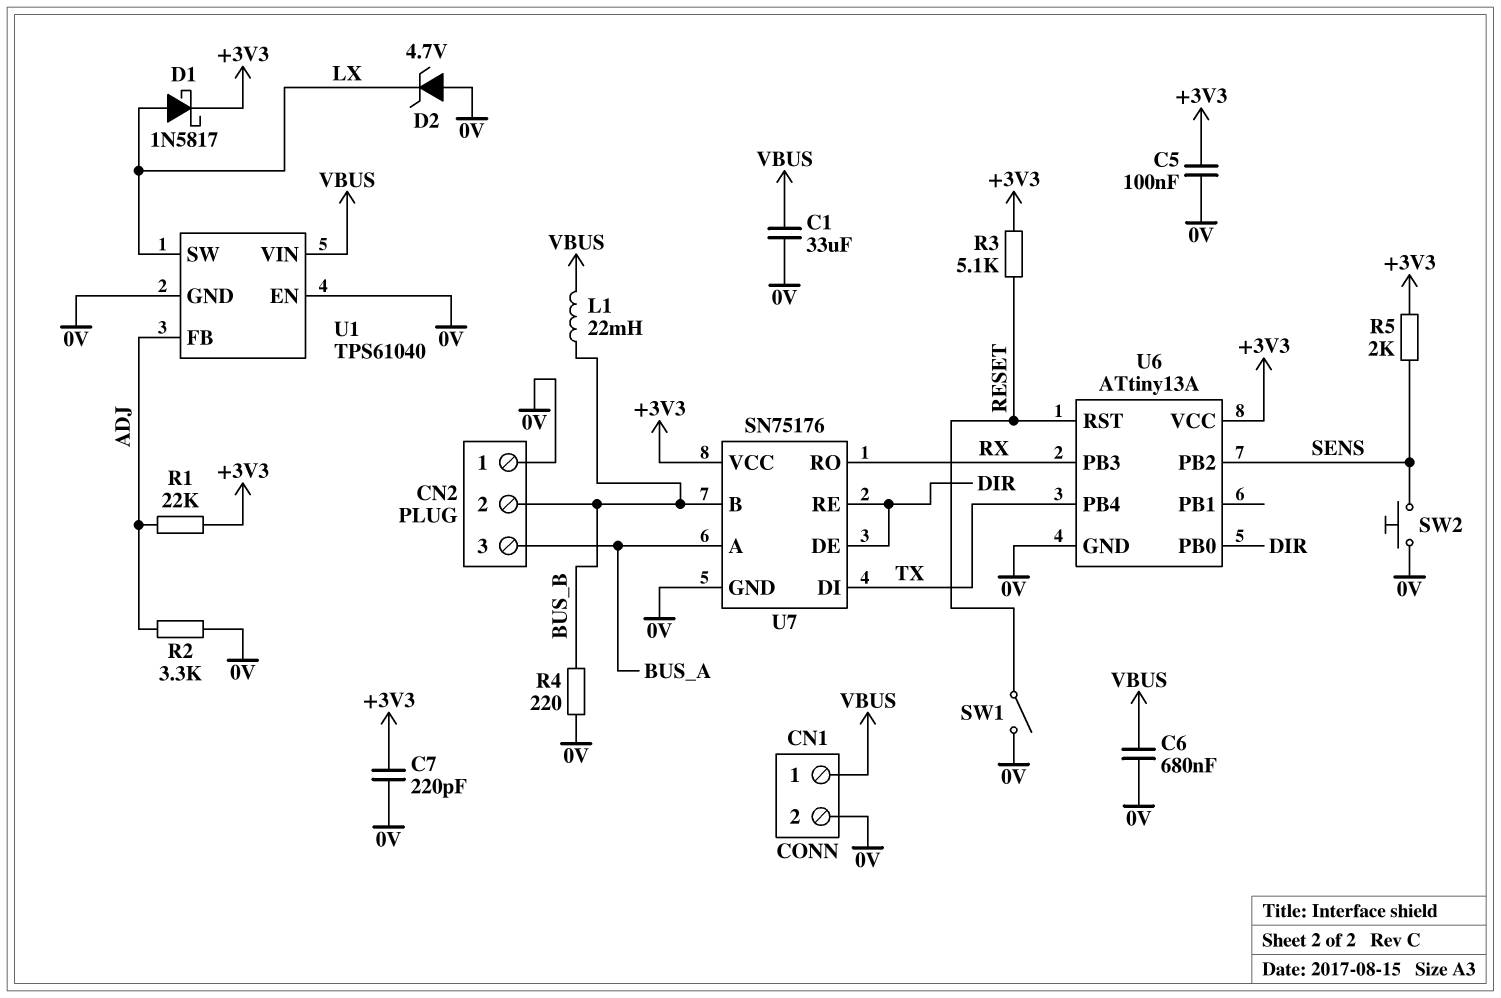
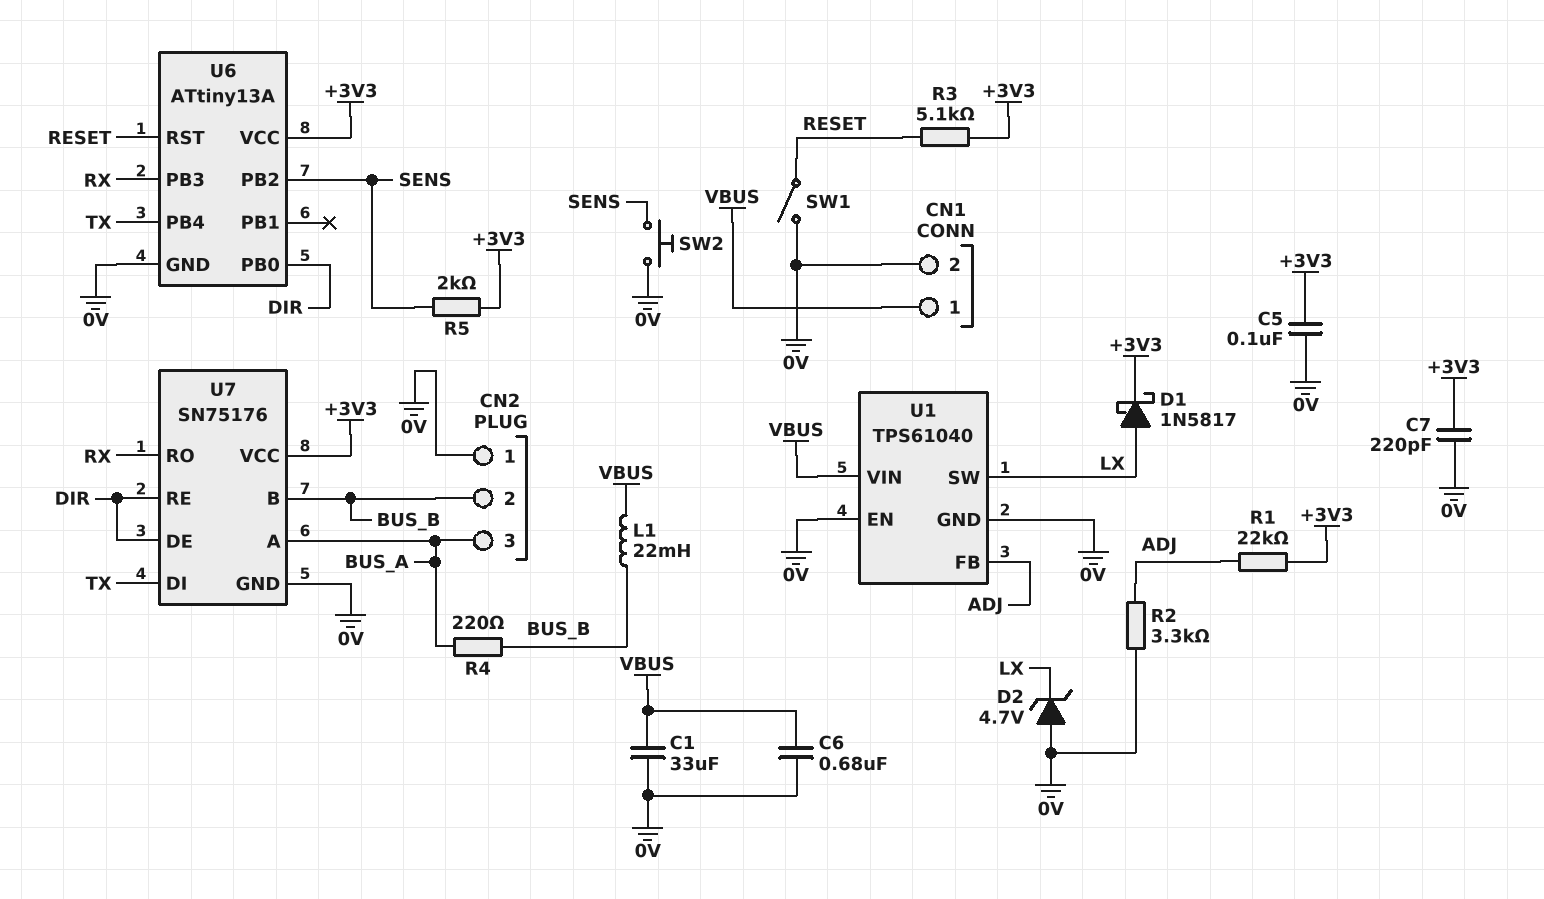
R4: 220 (0V, BUS_B) -> 220 (BUS_A, BUS_B)

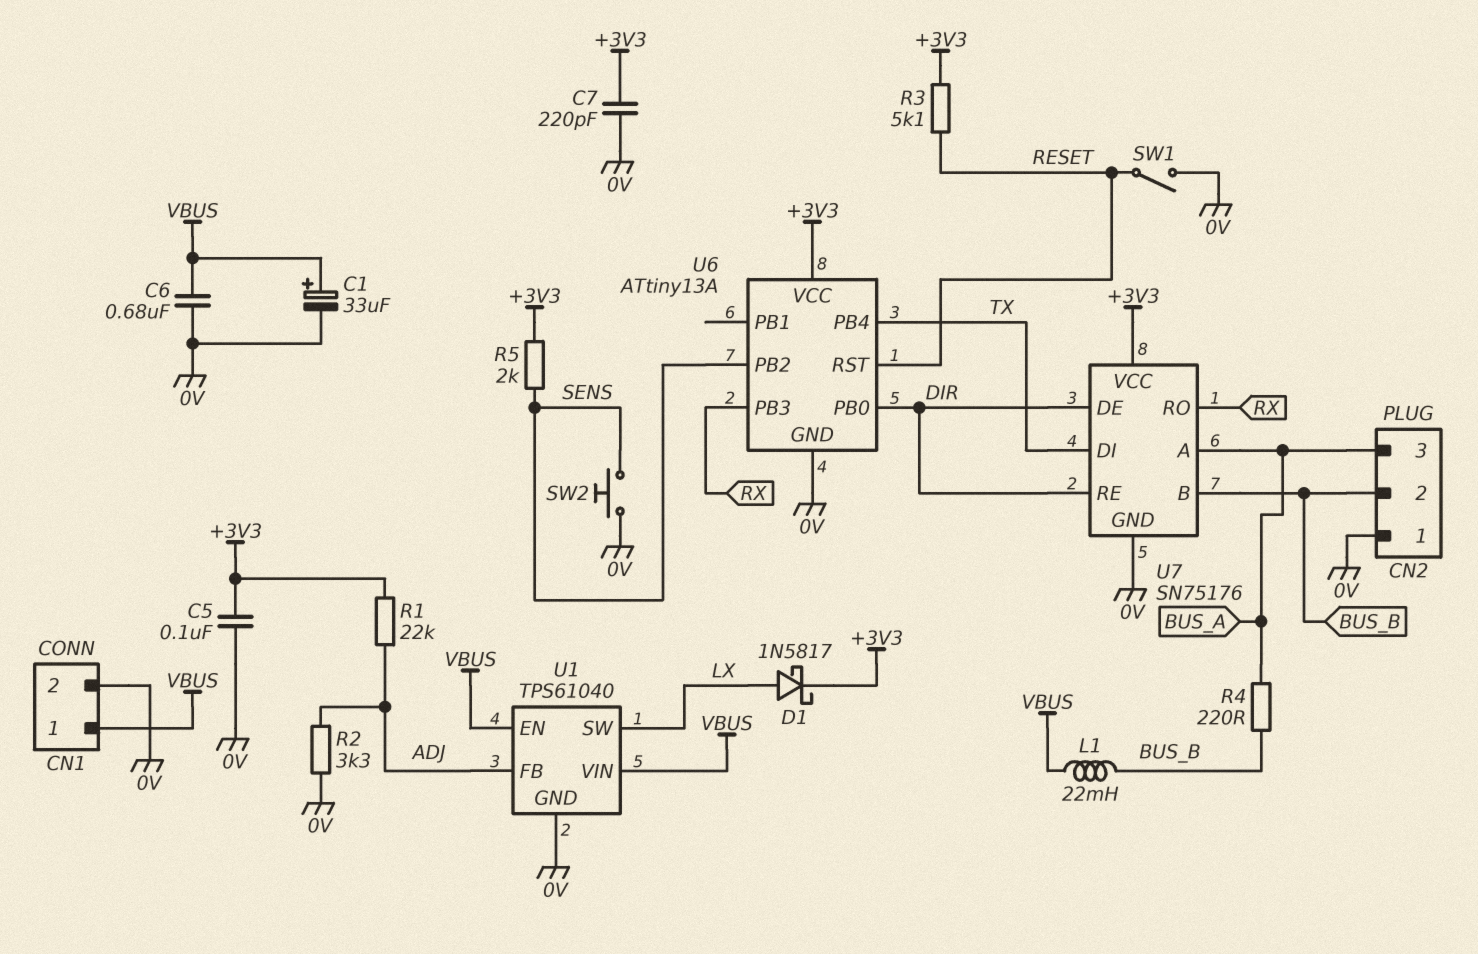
C1: 33uF (0V, VBUS) -> 33uF (plus VBUS, minus 0V)
D2: zener 4.7V (A 0V, K LX) -> none
U1 pin EN: 0V -> VBUS

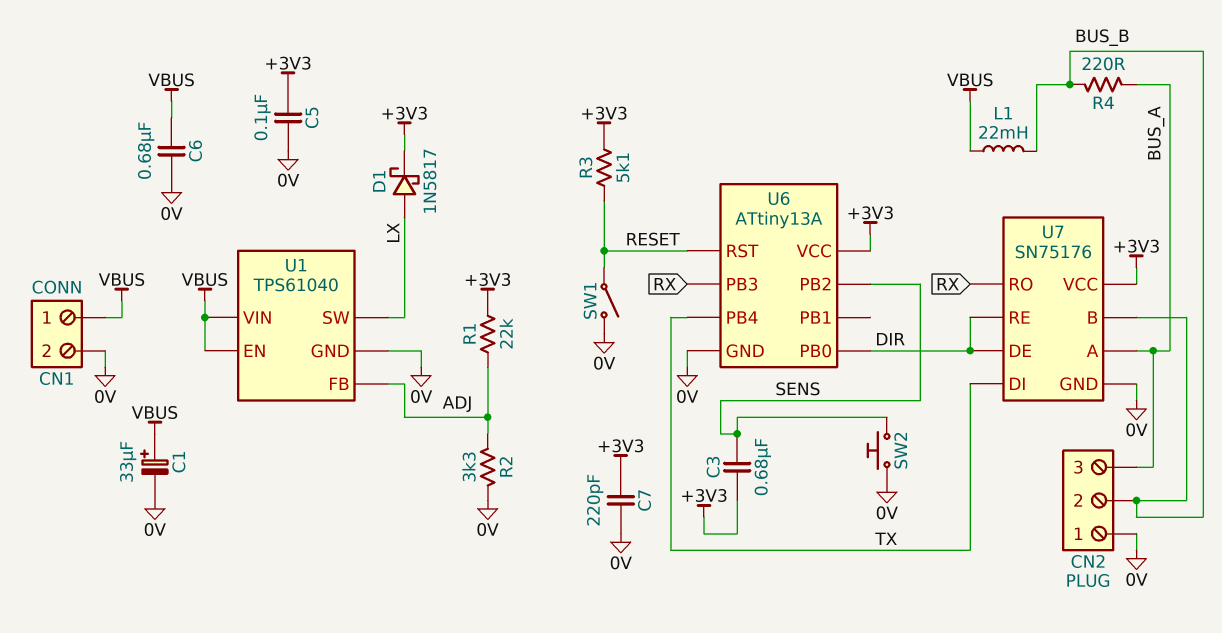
C3: none -> 680nF (+3V3, SENS)
R5: 2k (+3V3, SENS) -> none

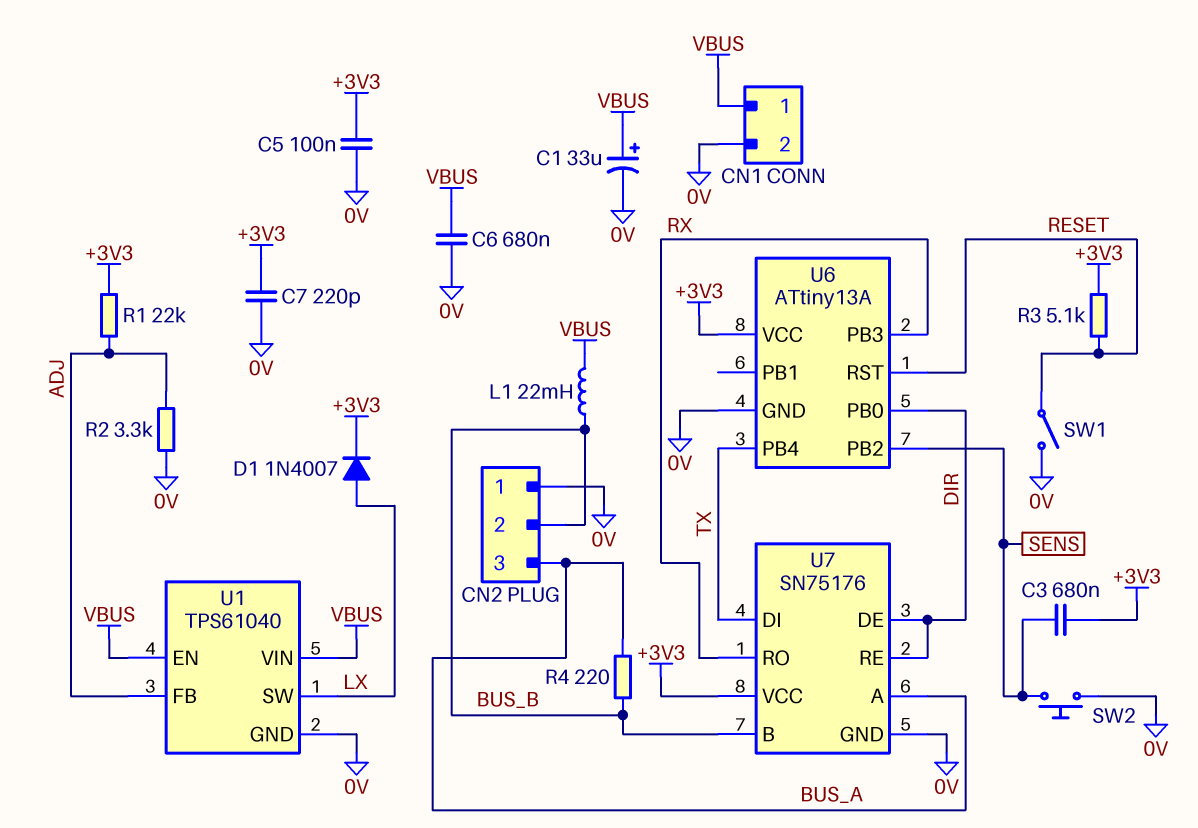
D1: schottky 1N5817 (A LX, K +3V3) -> diode 1N4007 (A LX, K +3V3)

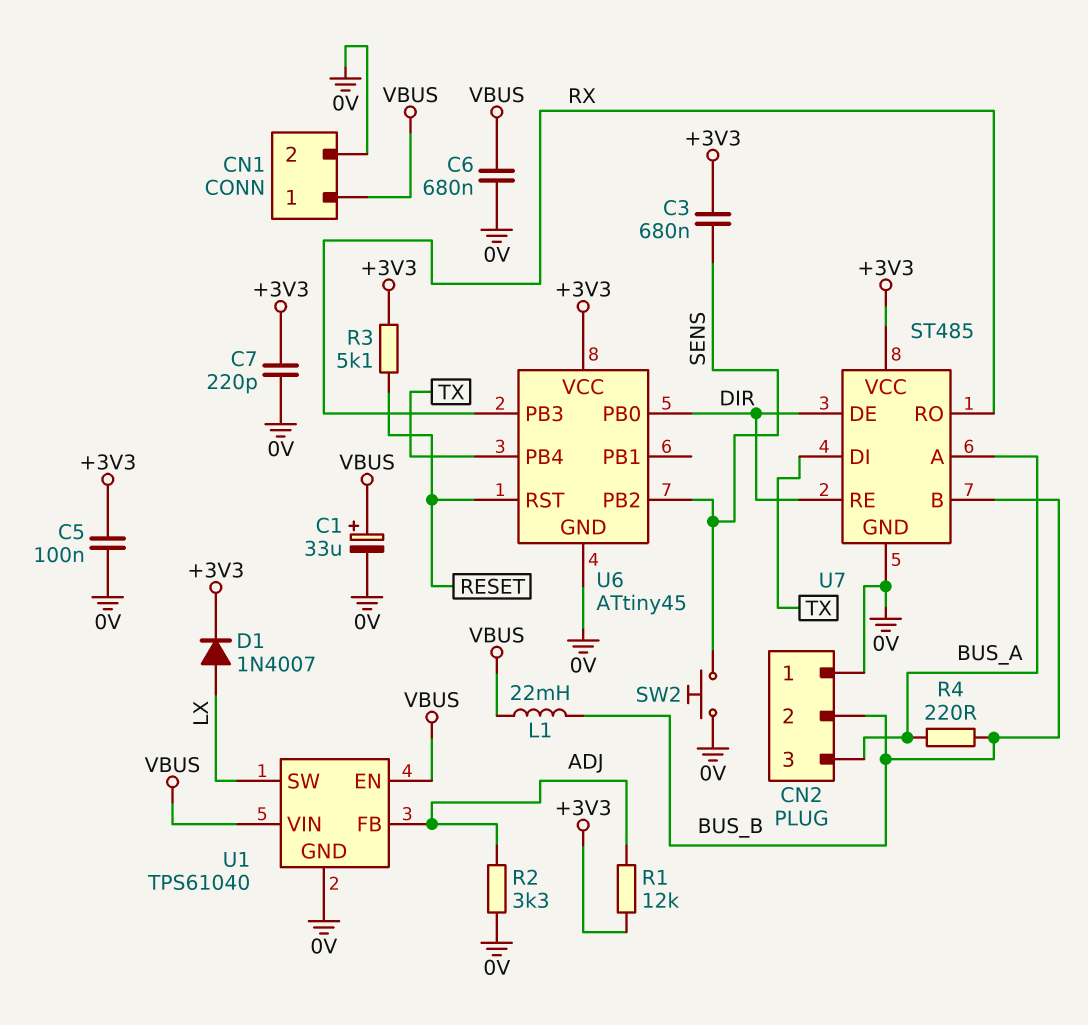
R1: 22k (+3V3, ADJ) -> 12k (+3V3, ADJ)
SW1: switch (0V, RESET) -> none
U6: ATtiny13A -> ATtiny45
U7: SN75176 -> ST485

